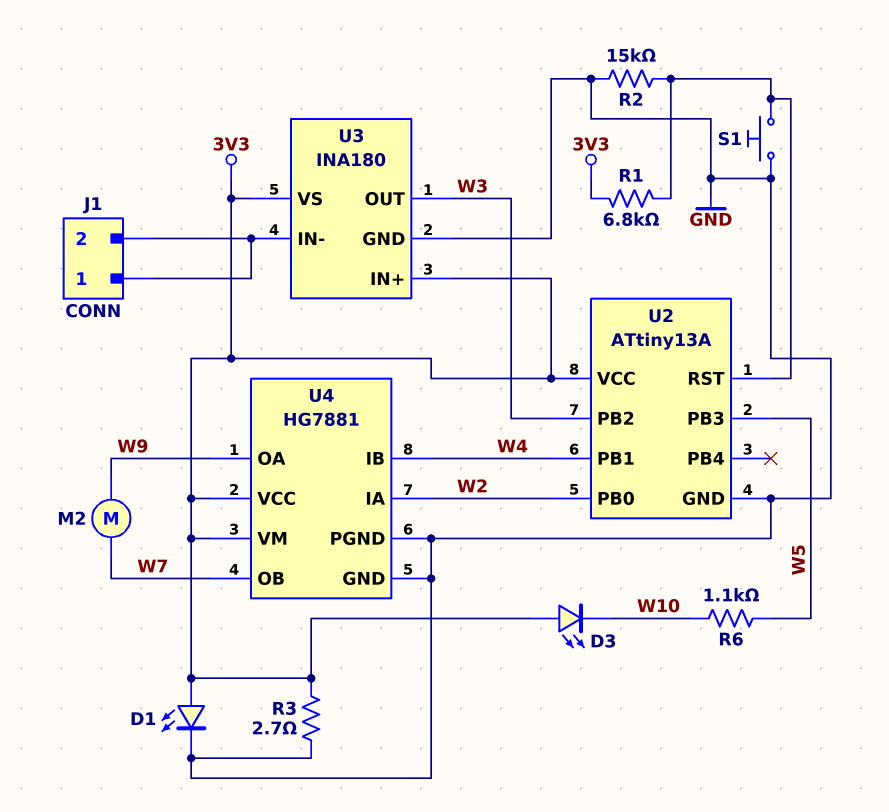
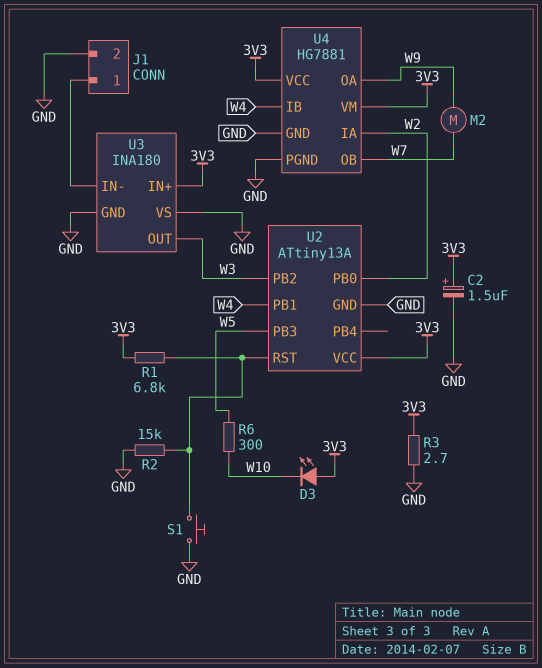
C2: none -> 1.5uF (plus 3V3, minus GND)
D1: LED (A 3V3, K GND) -> none
J1 pin 2: J1/1 -> GND
R6: 1.1k (W5, W10) -> 300 (W5, W10)
U3 pin VS: 3V3 -> GND

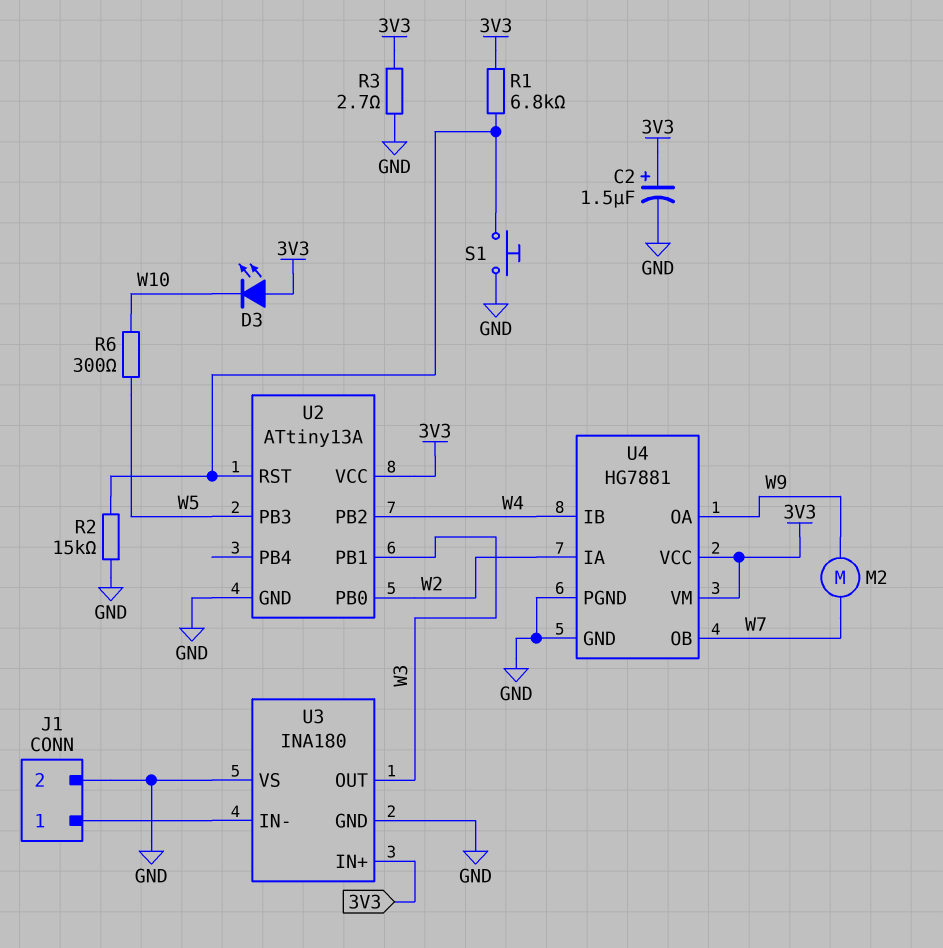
U2 pin PB1: W4 -> W3
U2 pin PB2: W3 -> W4

